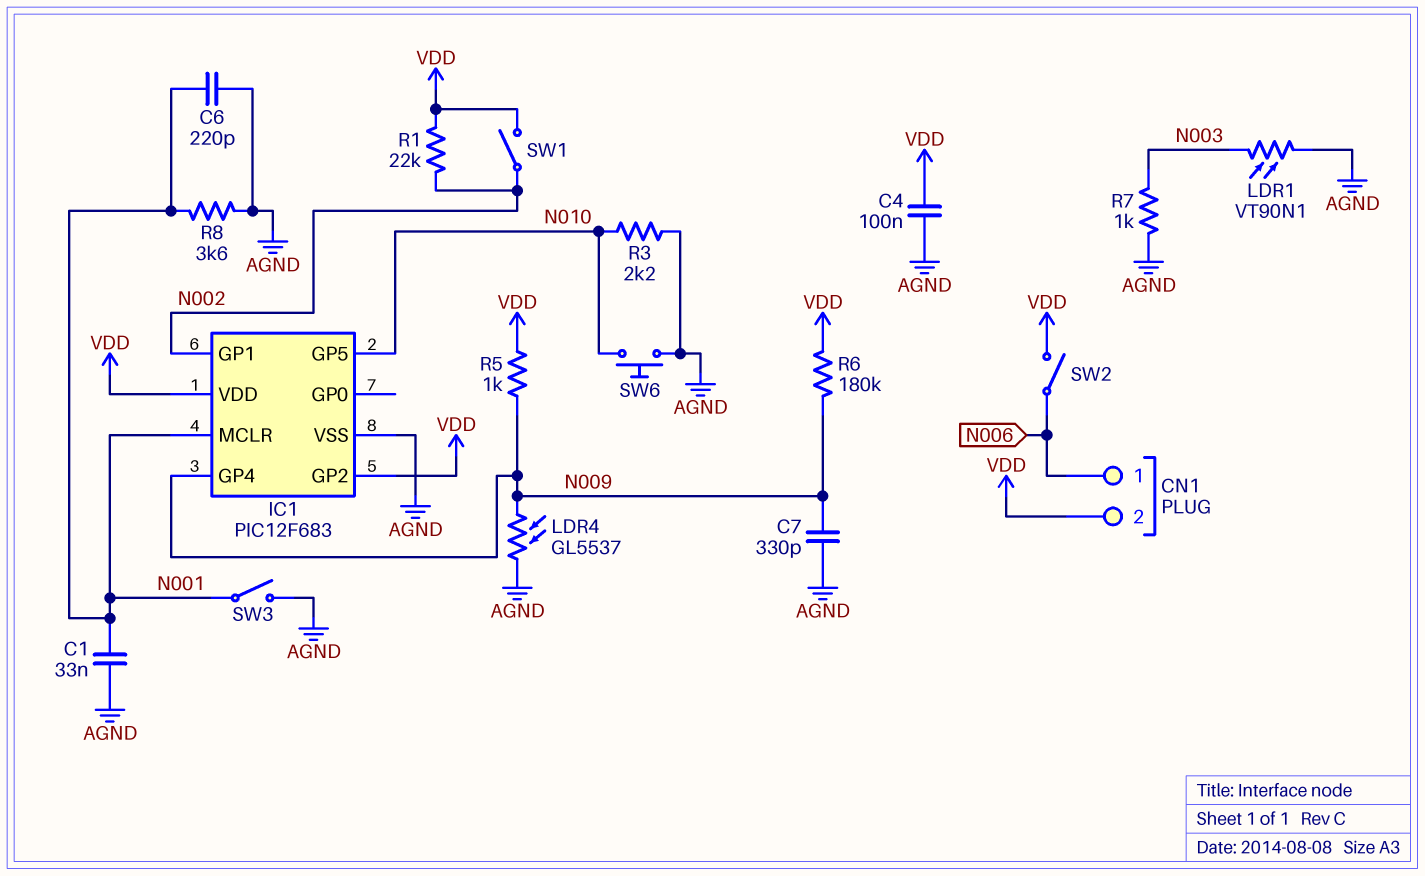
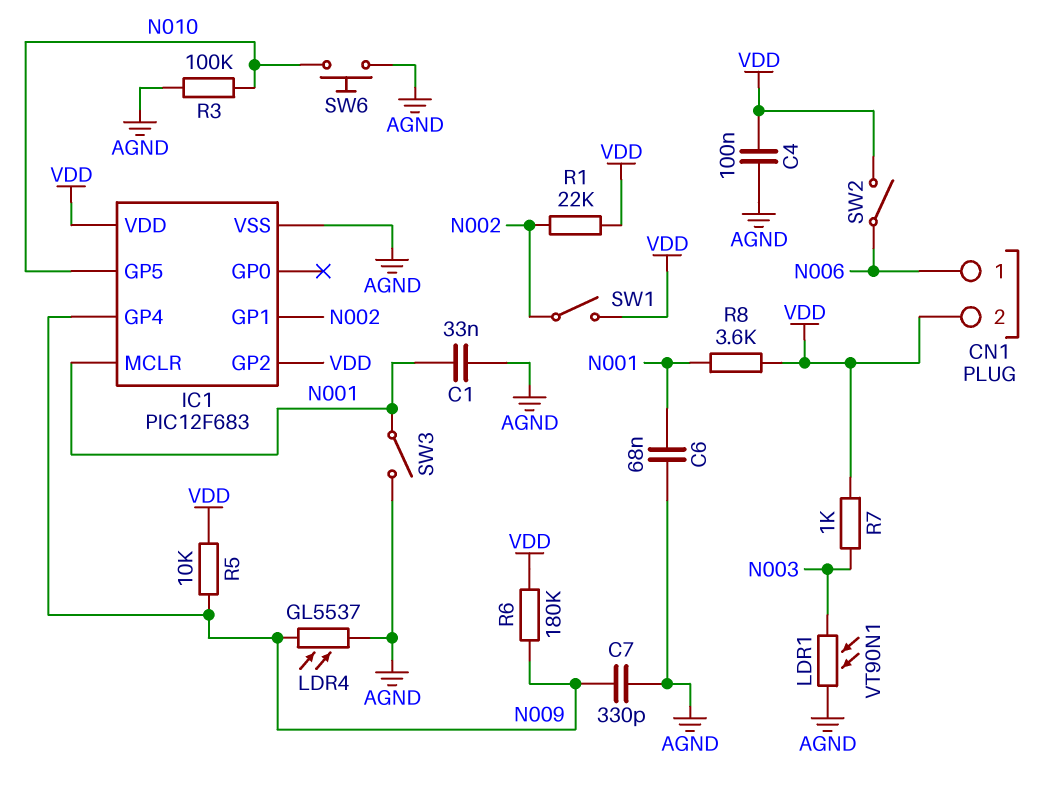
C6: 220pF (AGND, N001) -> 68nF (AGND, N001)
R3: 2.2k (AGND, N010) -> 100k (AGND, N010)
R5: 1k (N009, VDD) -> 10k (N009, VDD)
R7: 1k (AGND, N003) -> 1k (N003, VDD)
R8: 3.6k (AGND, N001) -> 3.6k (N001, VDD)

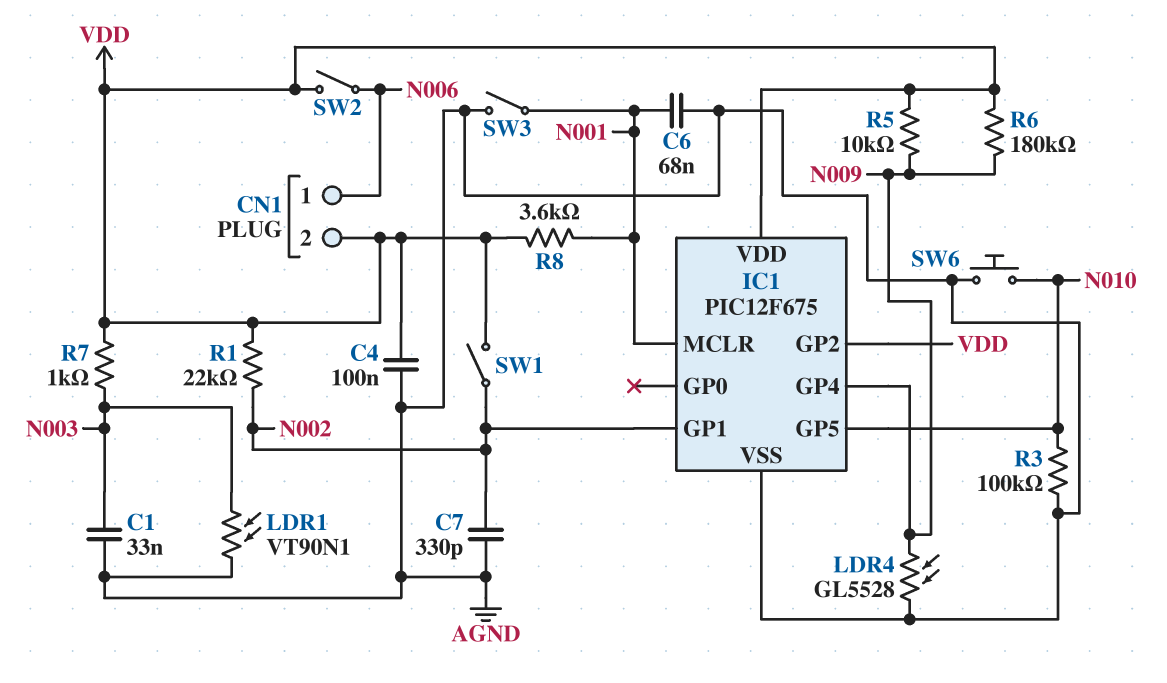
C1: 33nF (AGND, N001) -> 33nF (AGND, N003)
C7: 330pF (AGND, N009) -> 330pF (AGND, N002)
IC1: PIC12F683 -> PIC12F675
LDR4: GL5537 (AGND, N009) -> GL5528 (AGND, N009)

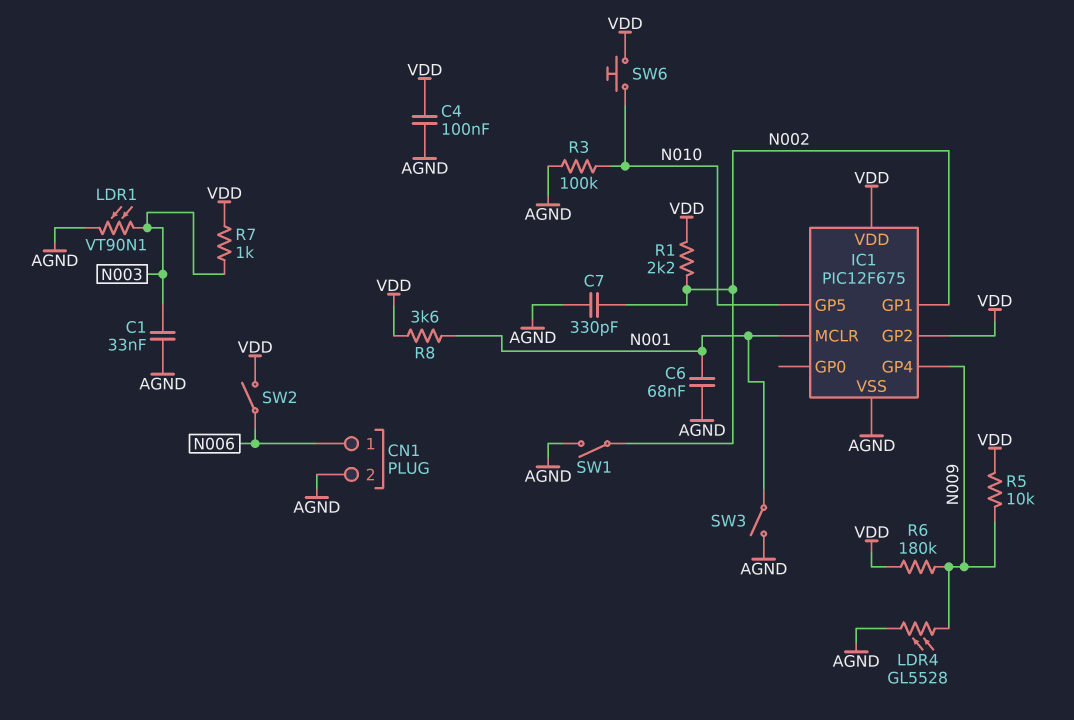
CN1 pin 2: VDD -> AGND
R1: 22k (N002, VDD) -> 2.2k (N002, VDD)
SW1: switch (N002, VDD) -> switch (AGND, N002)
SW6: button (AGND, N010) -> button (N010, VDD)

